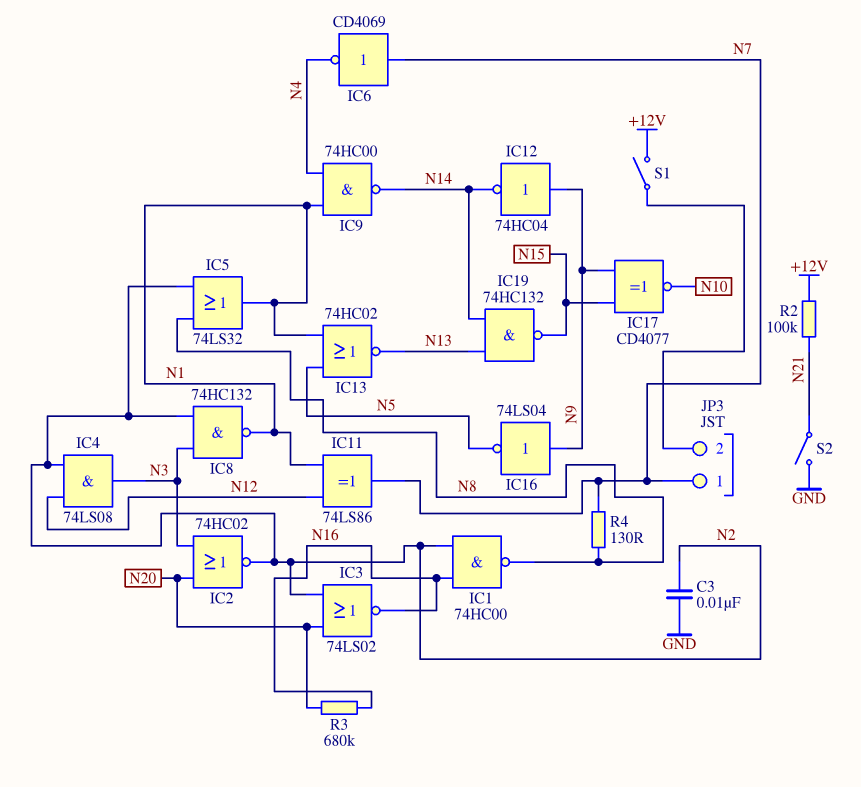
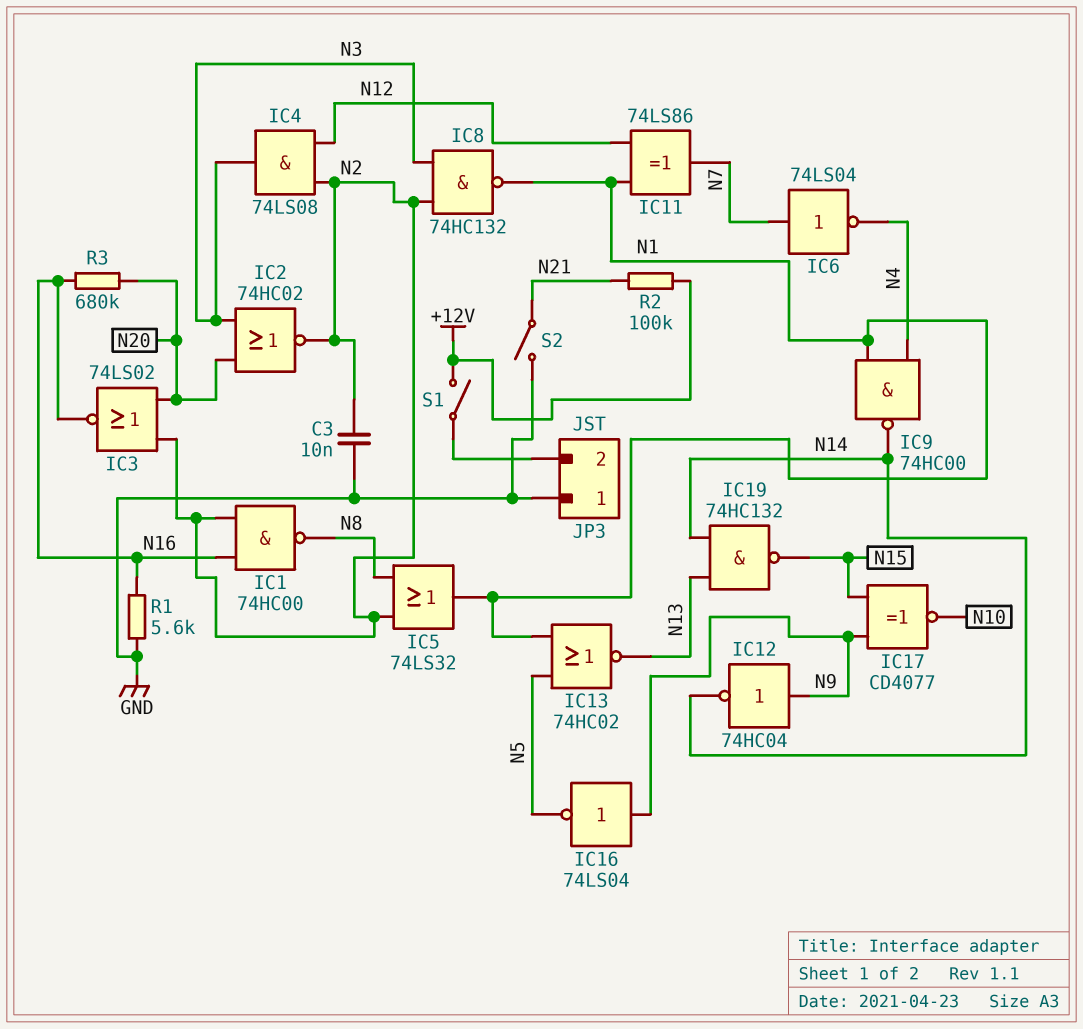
IC6: NOT CD4069 (in N7, out N4) -> NOT 74LS04 (in N7, out N4)
JP3 pin 1: N7 -> GND
R1: none -> 5.6k (GND, N16)
R4: 130 (N7, N8) -> none

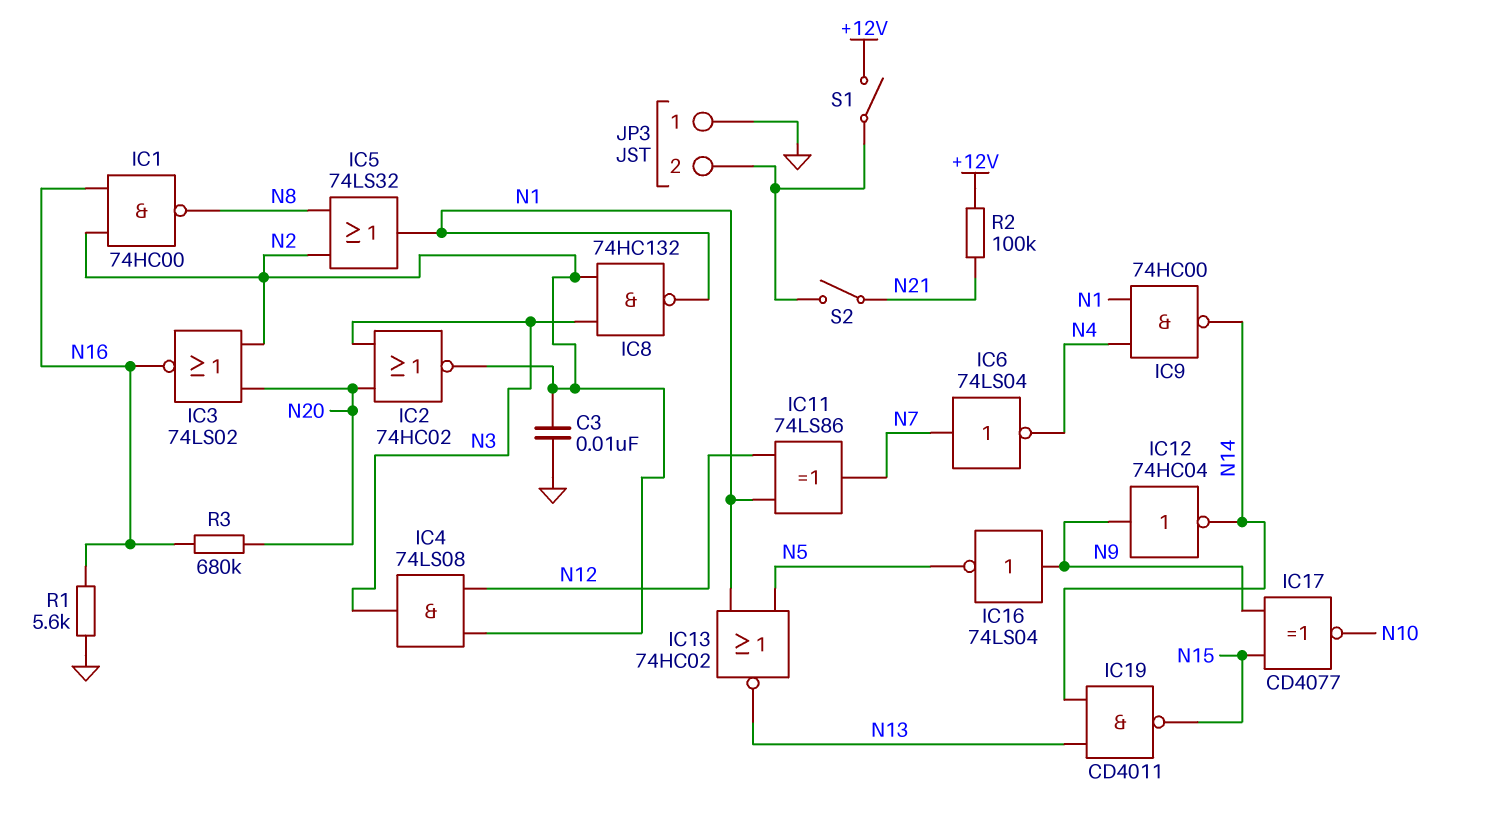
IC19: NAND 74HC132 (in N13, in N14, out N15) -> NAND CD4011 (in N13, in N14, out N15)
S2: switch (GND, N21) -> switch (JP3/2, N21)

